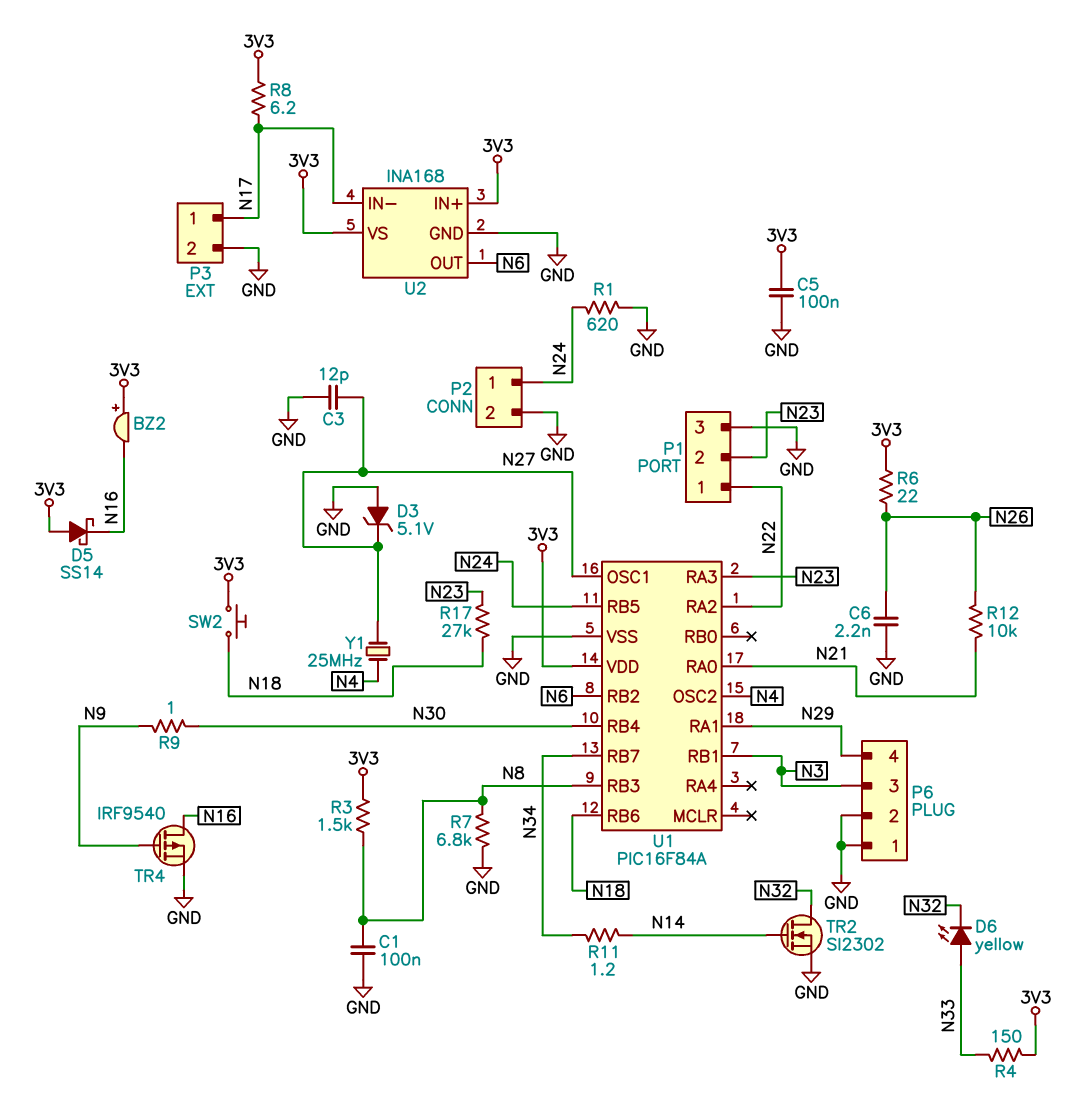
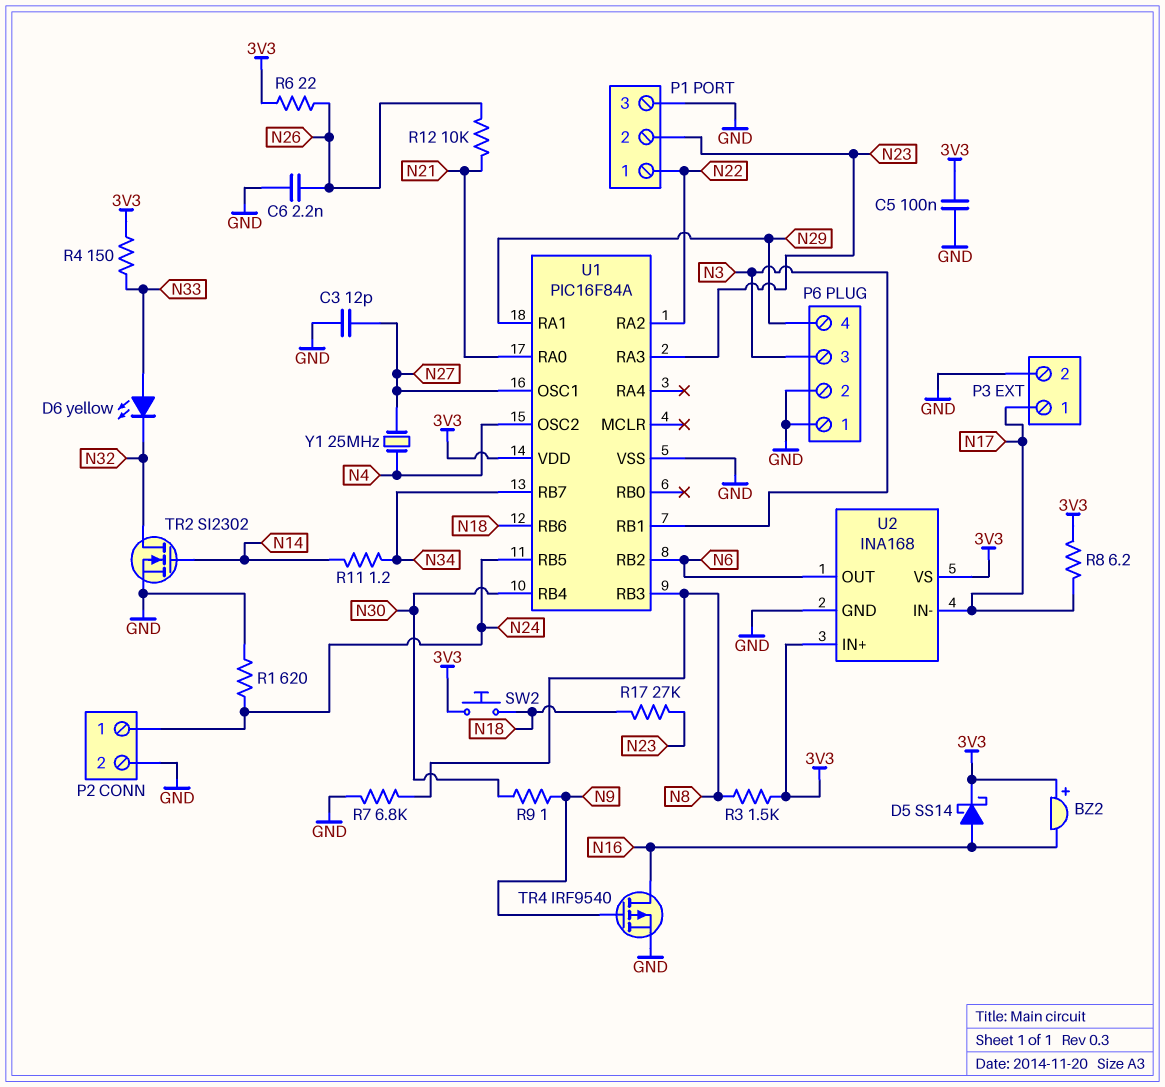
C1: 100nF (GND, N8) -> none
D3: zener 5.1V (A GND, K N27) -> none
D5: schottky SS14 (A 3V3, K N16) -> schottky SS14 (A N16, K 3V3)

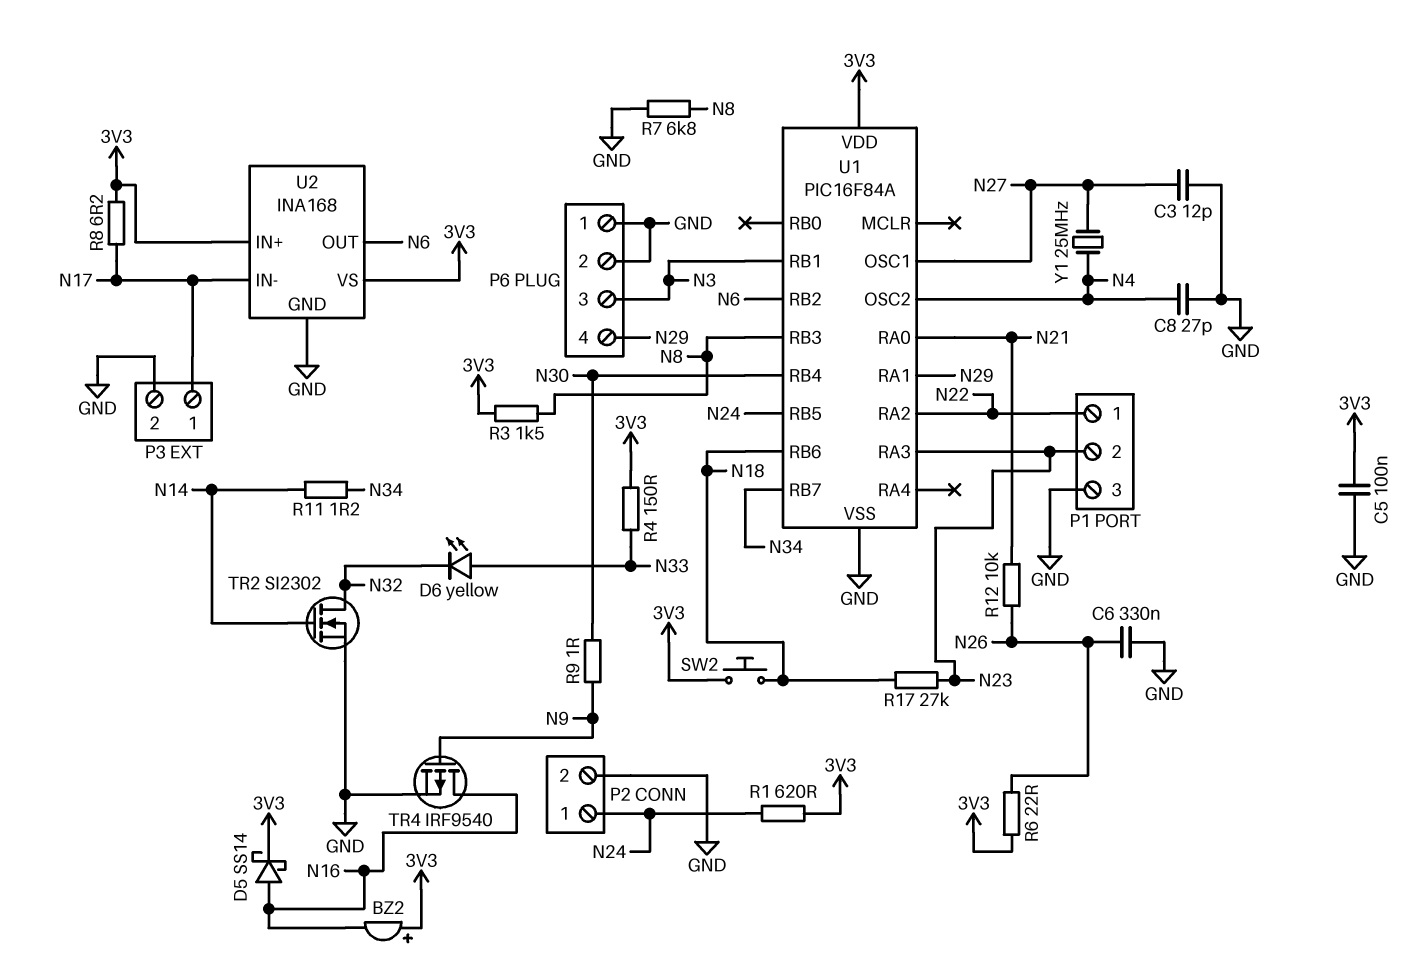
C6: 2.2nF (GND, N26) -> 330nF (GND, N26)
C8: none -> 27pF (GND, N4)
R1: 620 (GND, N24) -> 620 (3V3, N24)

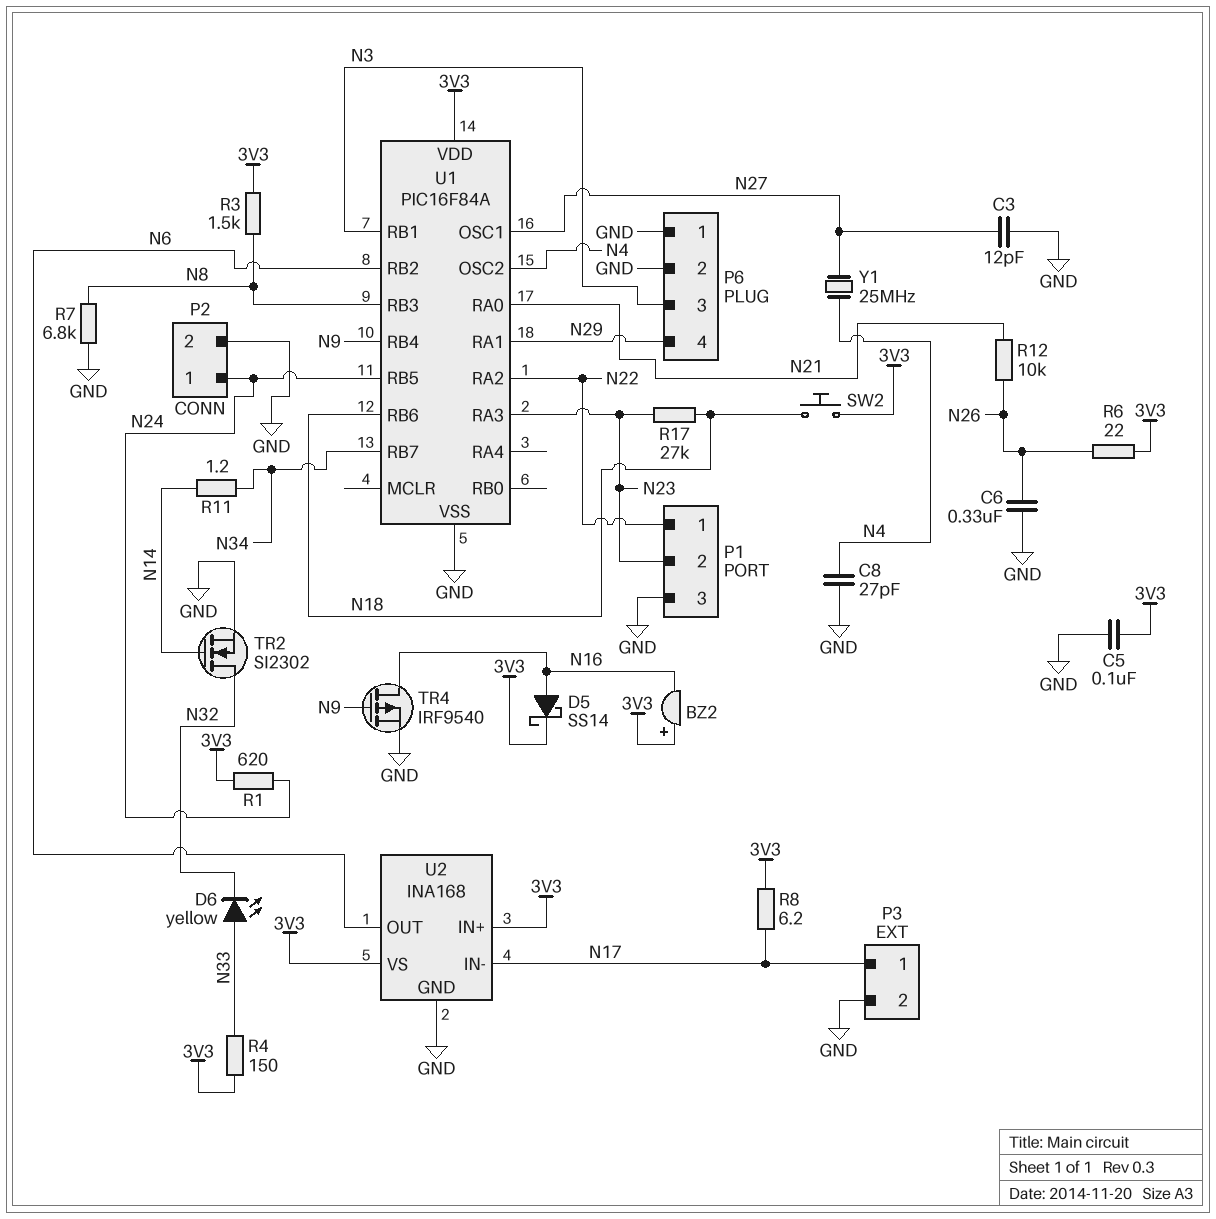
R9: 1 (N9, N30) -> none
U1 pin RB4: N30 -> N9

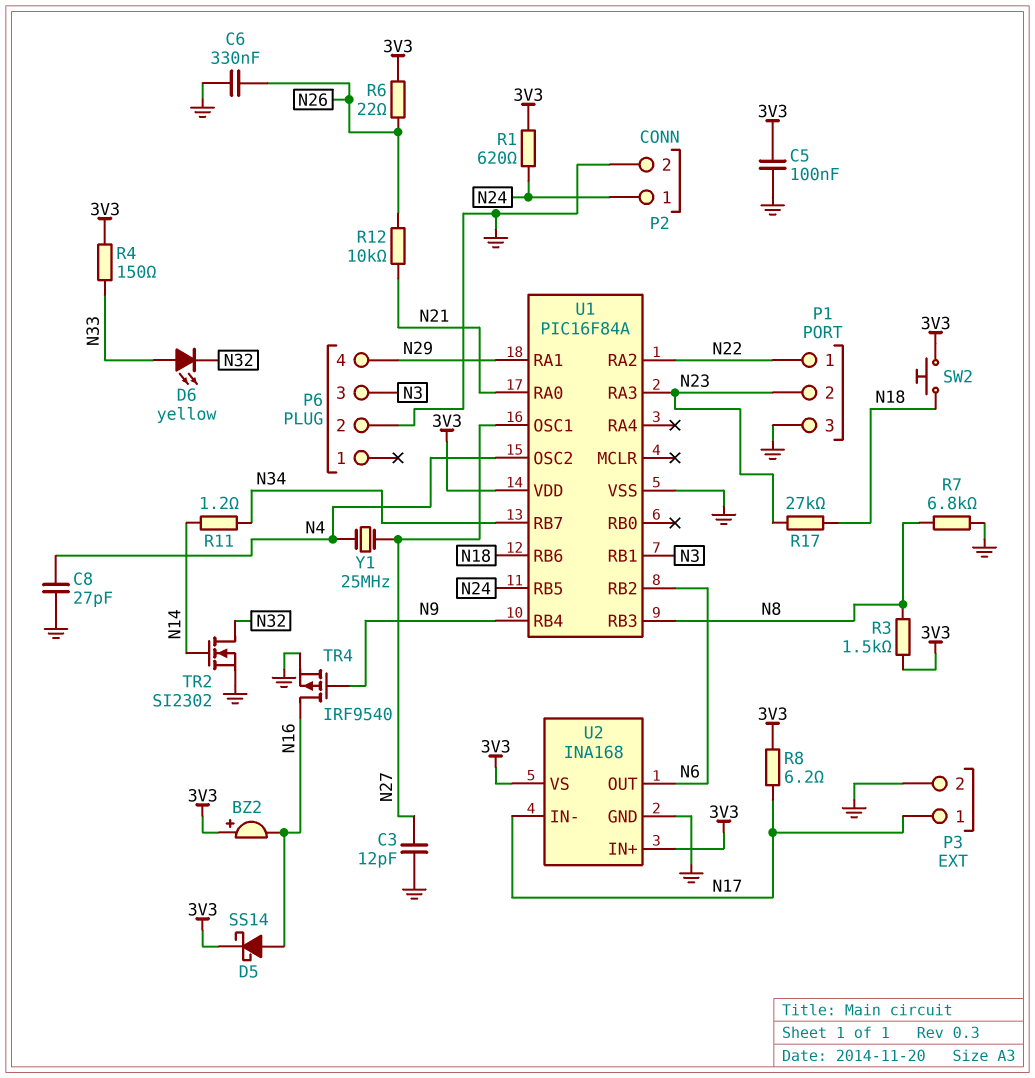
P6 pin 1: GND -> none

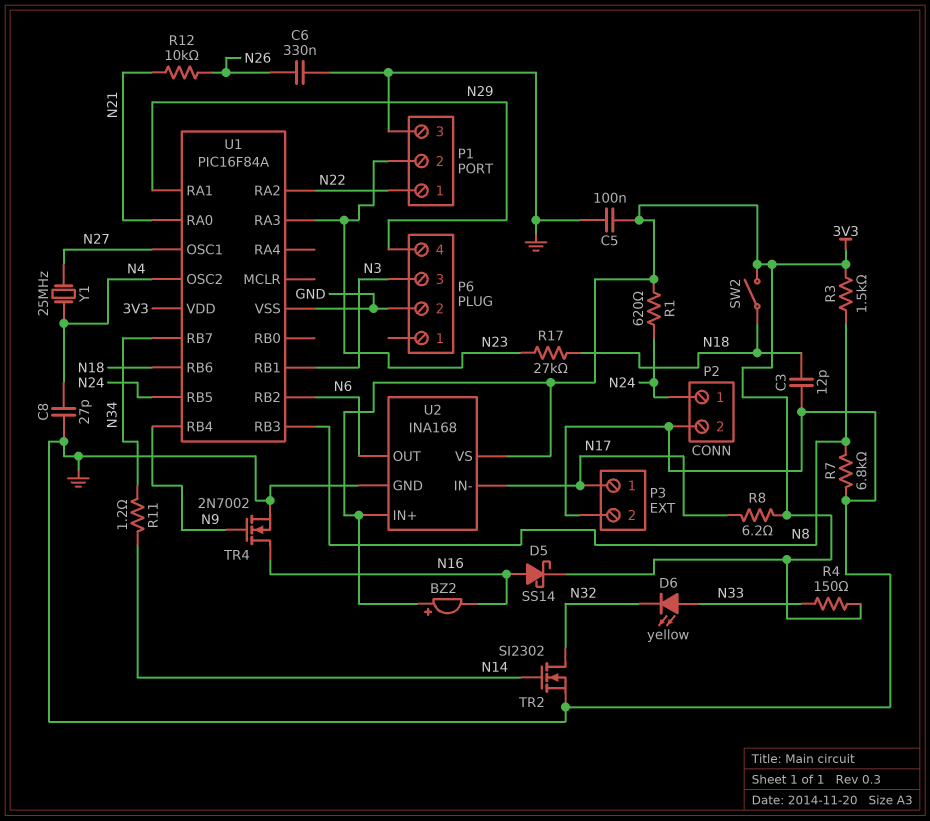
C3: 12pF (GND, N27) -> 12pF (GND, N18)
R6: 22 (3V3, N26) -> none
SW2: button (3V3, N18) -> switch (3V3, N18)
TR4: PMOS IRF9540 (G N9, D N16, S GND) -> NMOS 2N7002 (G N9, D N16, S GND)

